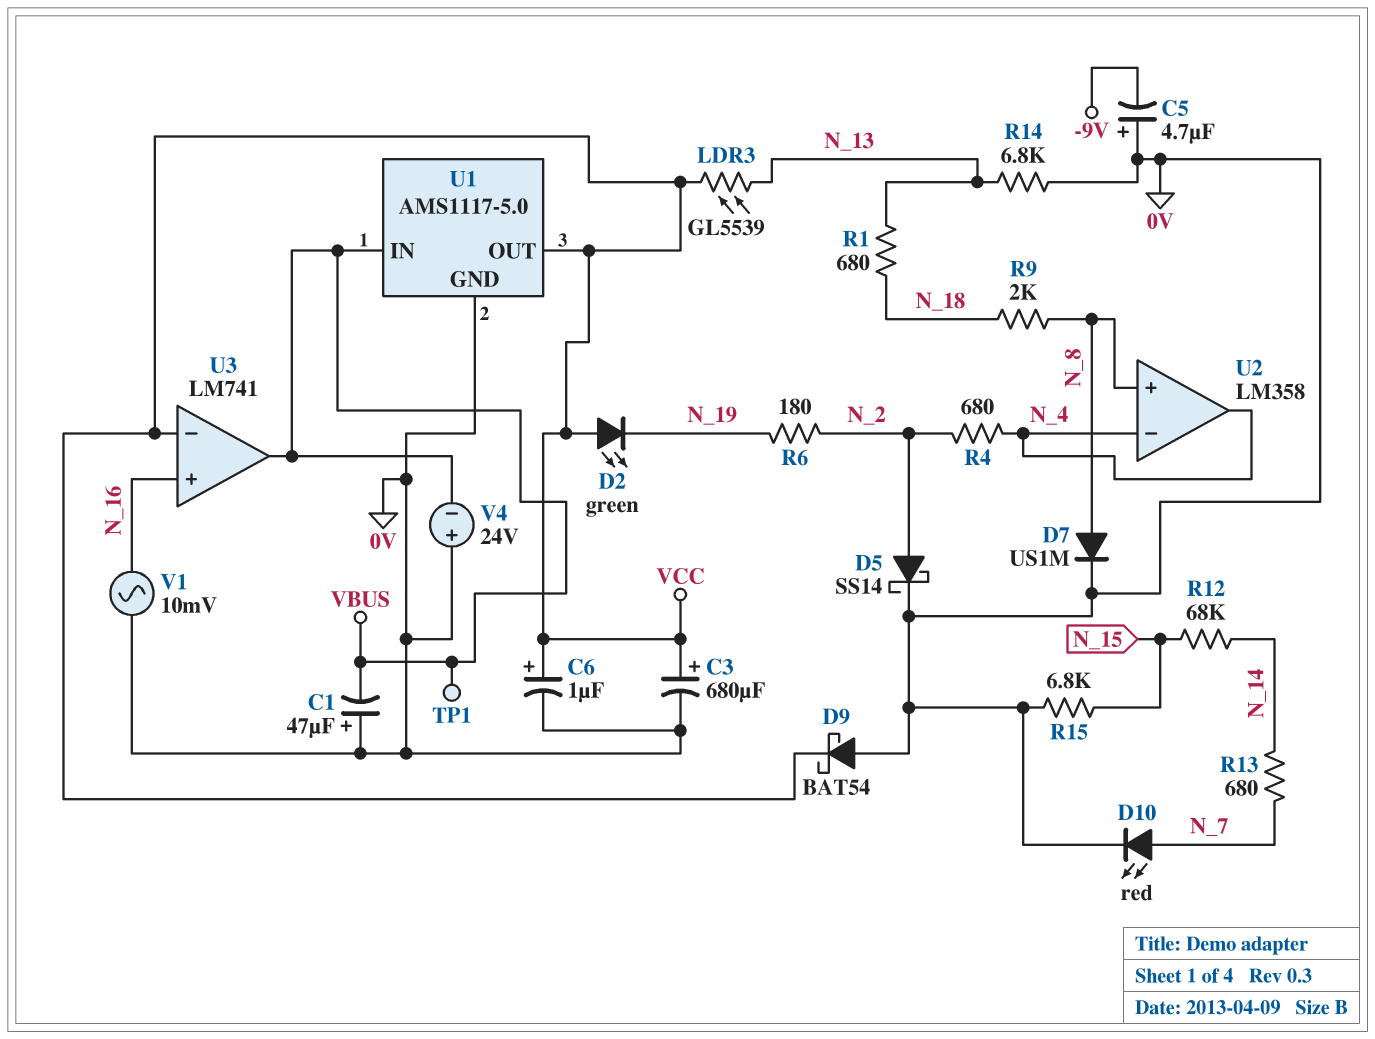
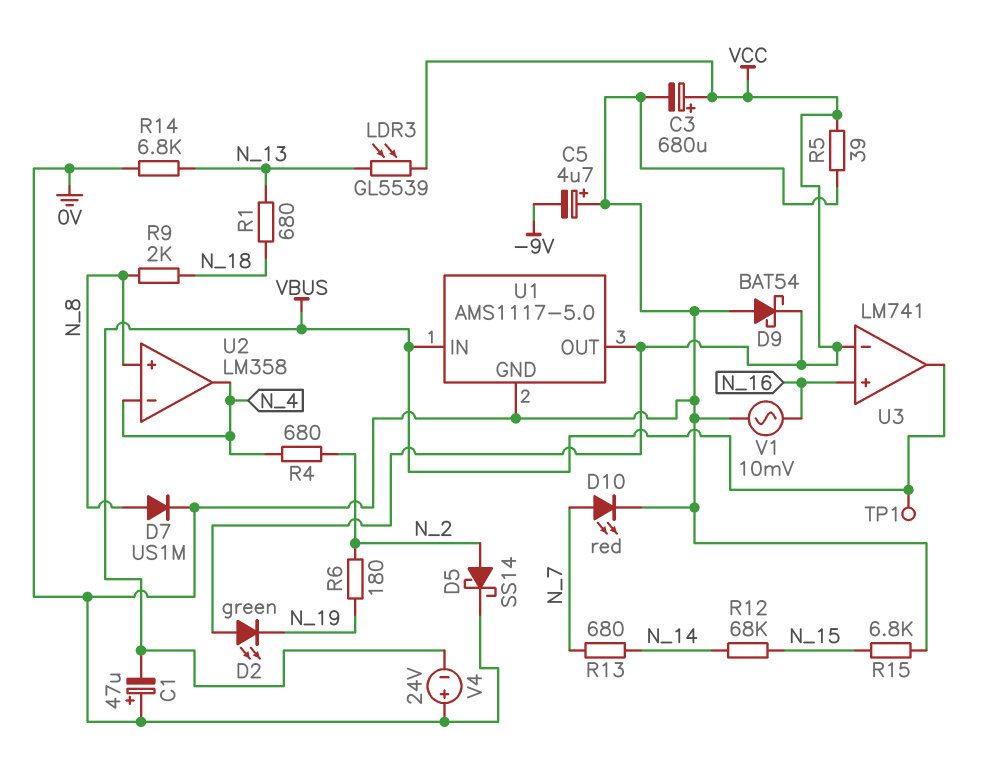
C6: 1uF (plus VCC, minus 0V) -> none
R5: none -> 39 (0V, VCC)

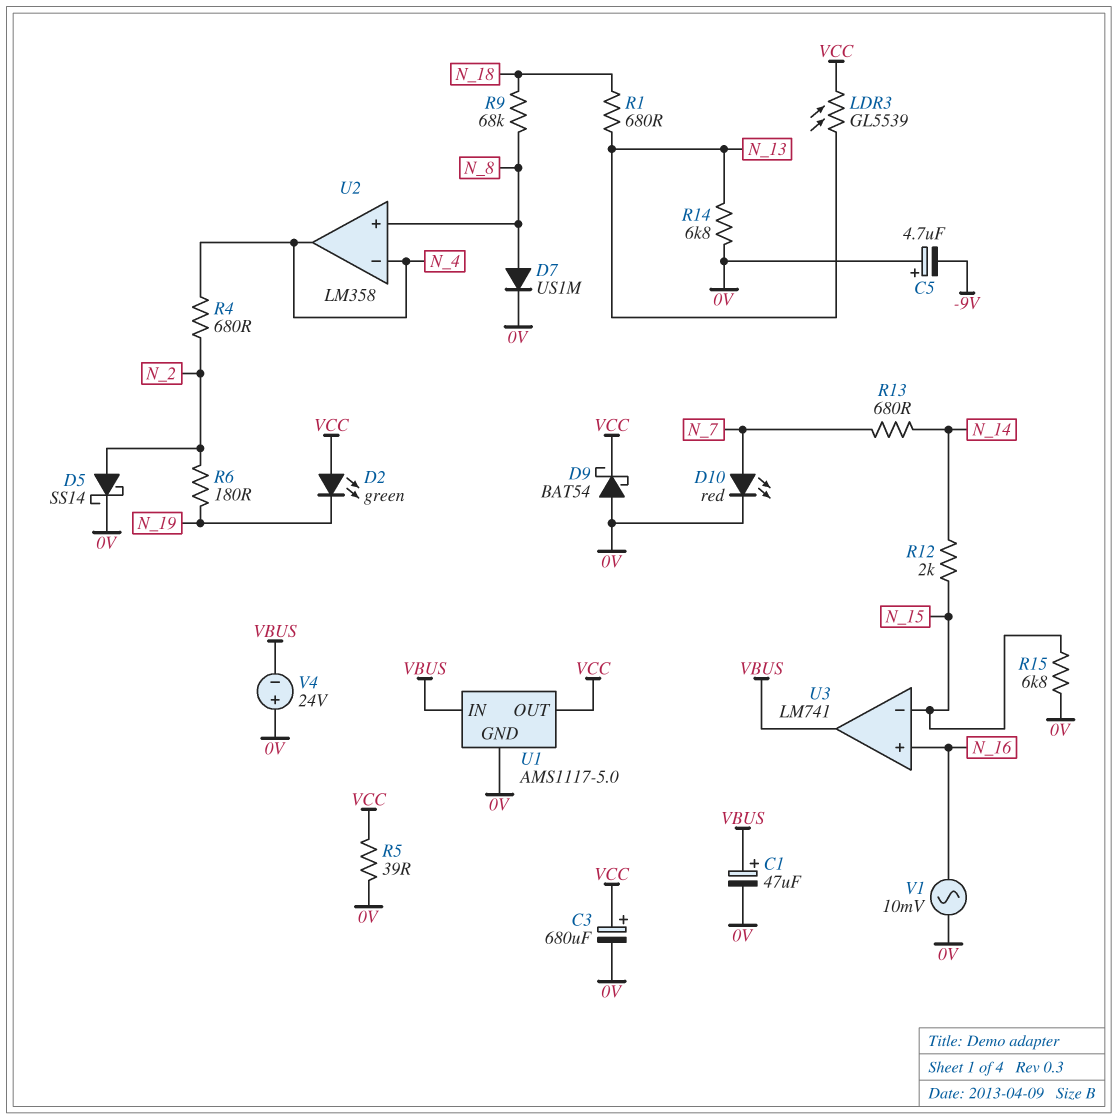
C1: 47uF (plus 0V, minus VBUS) -> 47uF (plus VBUS, minus 0V)
R9: 2k (N_8, N_18) -> 68k (N_8, N_18)
R12: 68k (N_14, N_15) -> 2k (N_14, N_15)
TP1: test point (VBUS) -> none
U3 pin in-: VCC -> N_15

